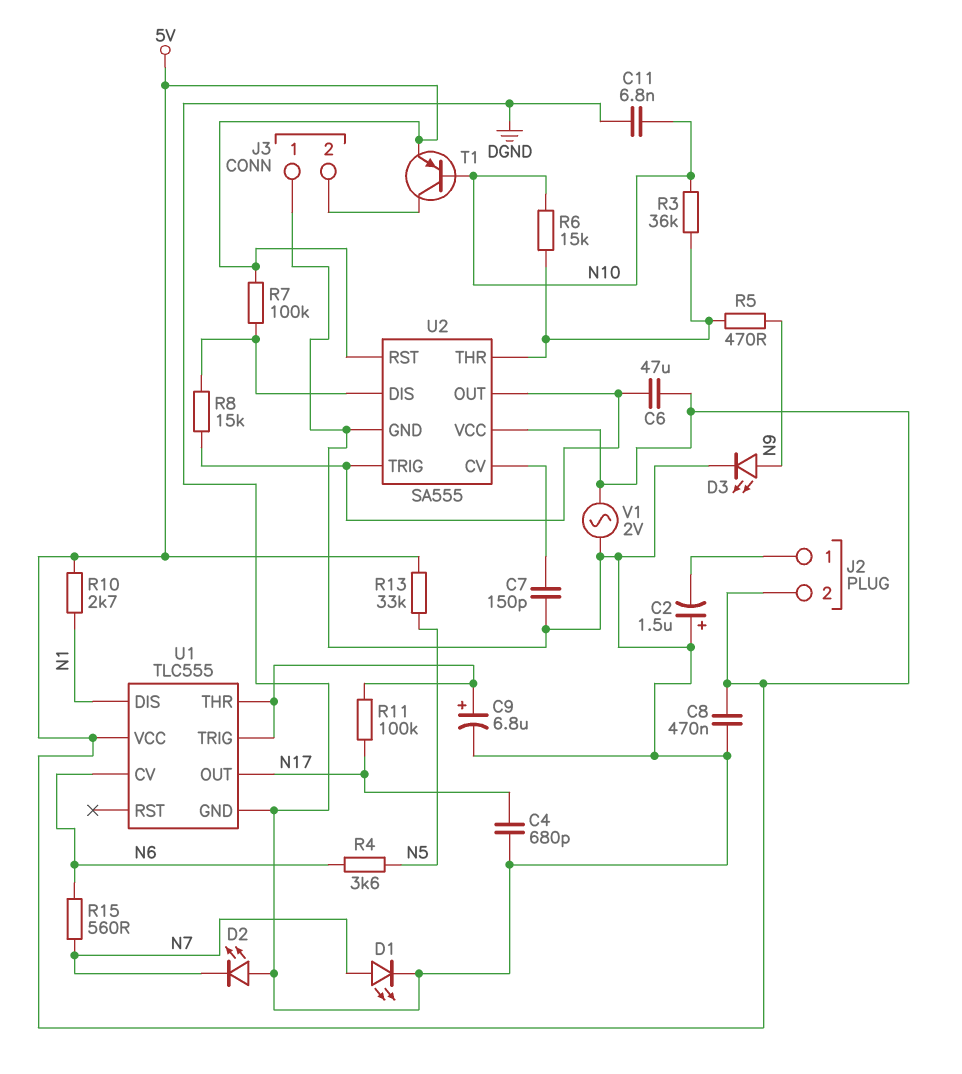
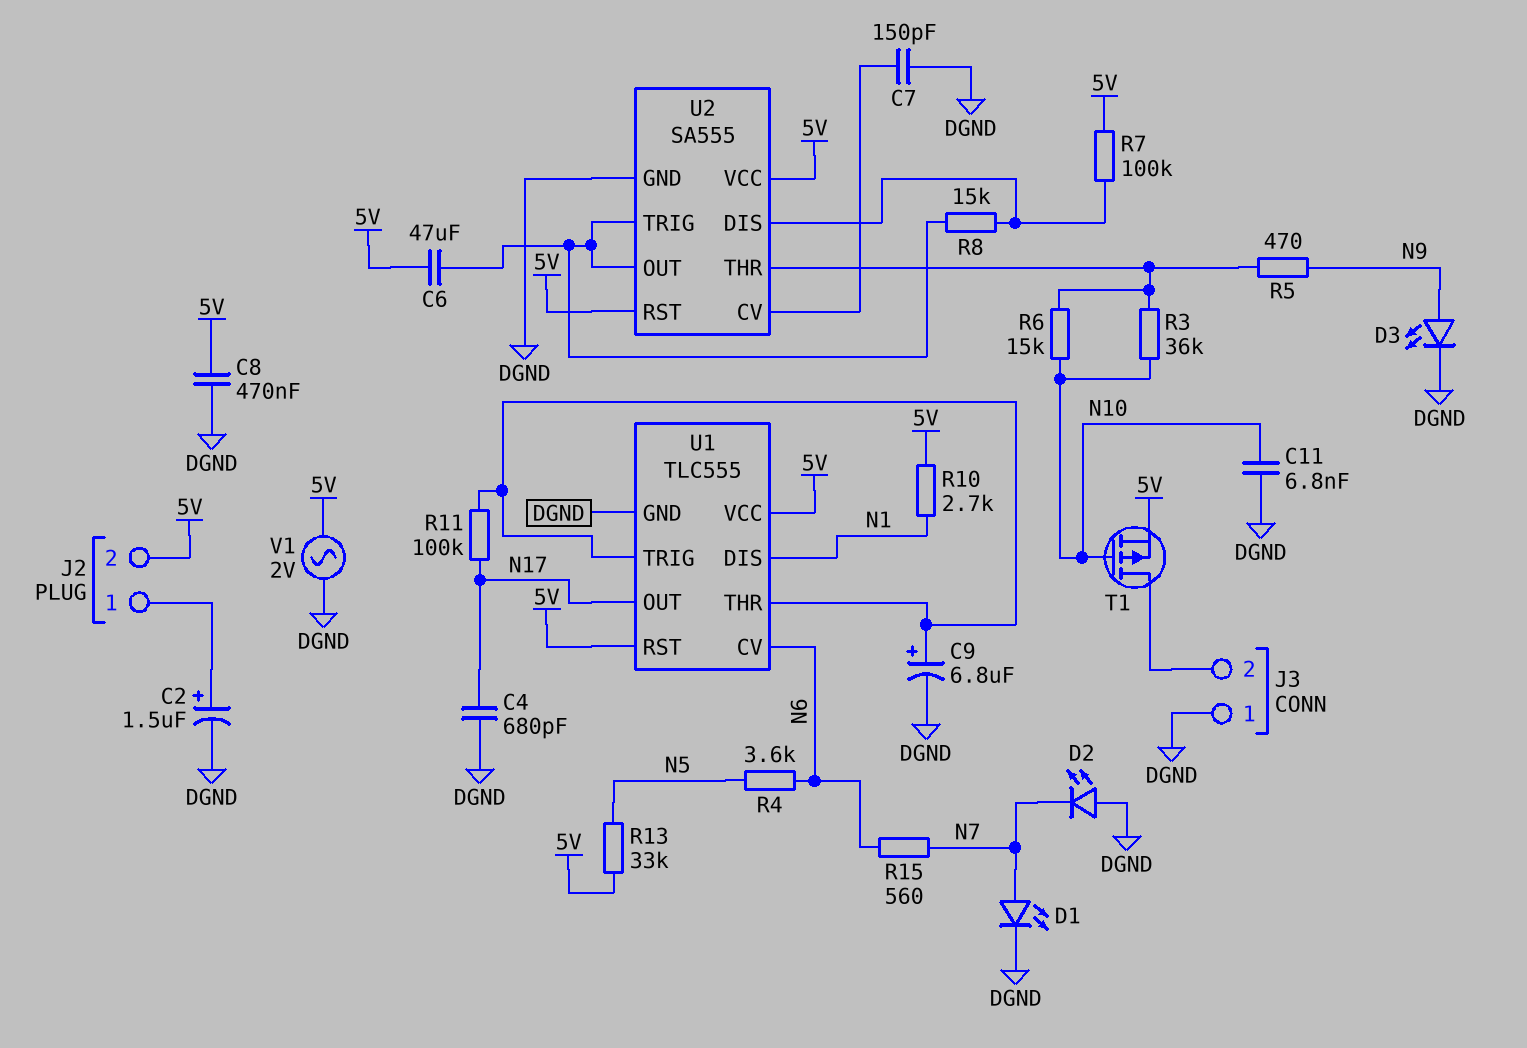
C2: 1.5uF (plus DGND, minus J2/1) -> 1.5uF (plus J2/1, minus DGND)
T1: PNP (B N10, C J3/2, E 5V) -> PMOS (G N10, D J3/2, S 5V)
U1 pin RST: none -> 5V

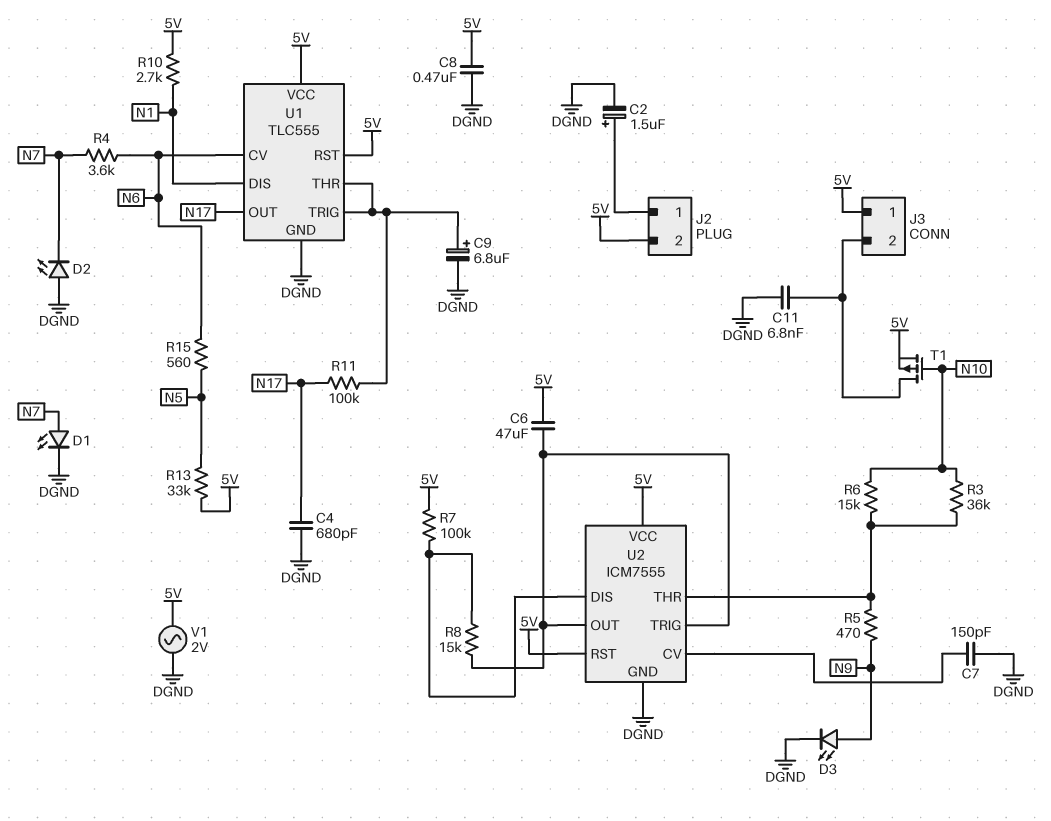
C11: 6.8nF (DGND, N10) -> 6.8nF (DGND, J3/2)
J3 pin 1: DGND -> 5V
R4: 3.6k (N5, N6) -> 3.6k (N6, N7)
R15: 560 (N6, N7) -> 560 (N5, N6)
U2: SA555 -> ICM7555

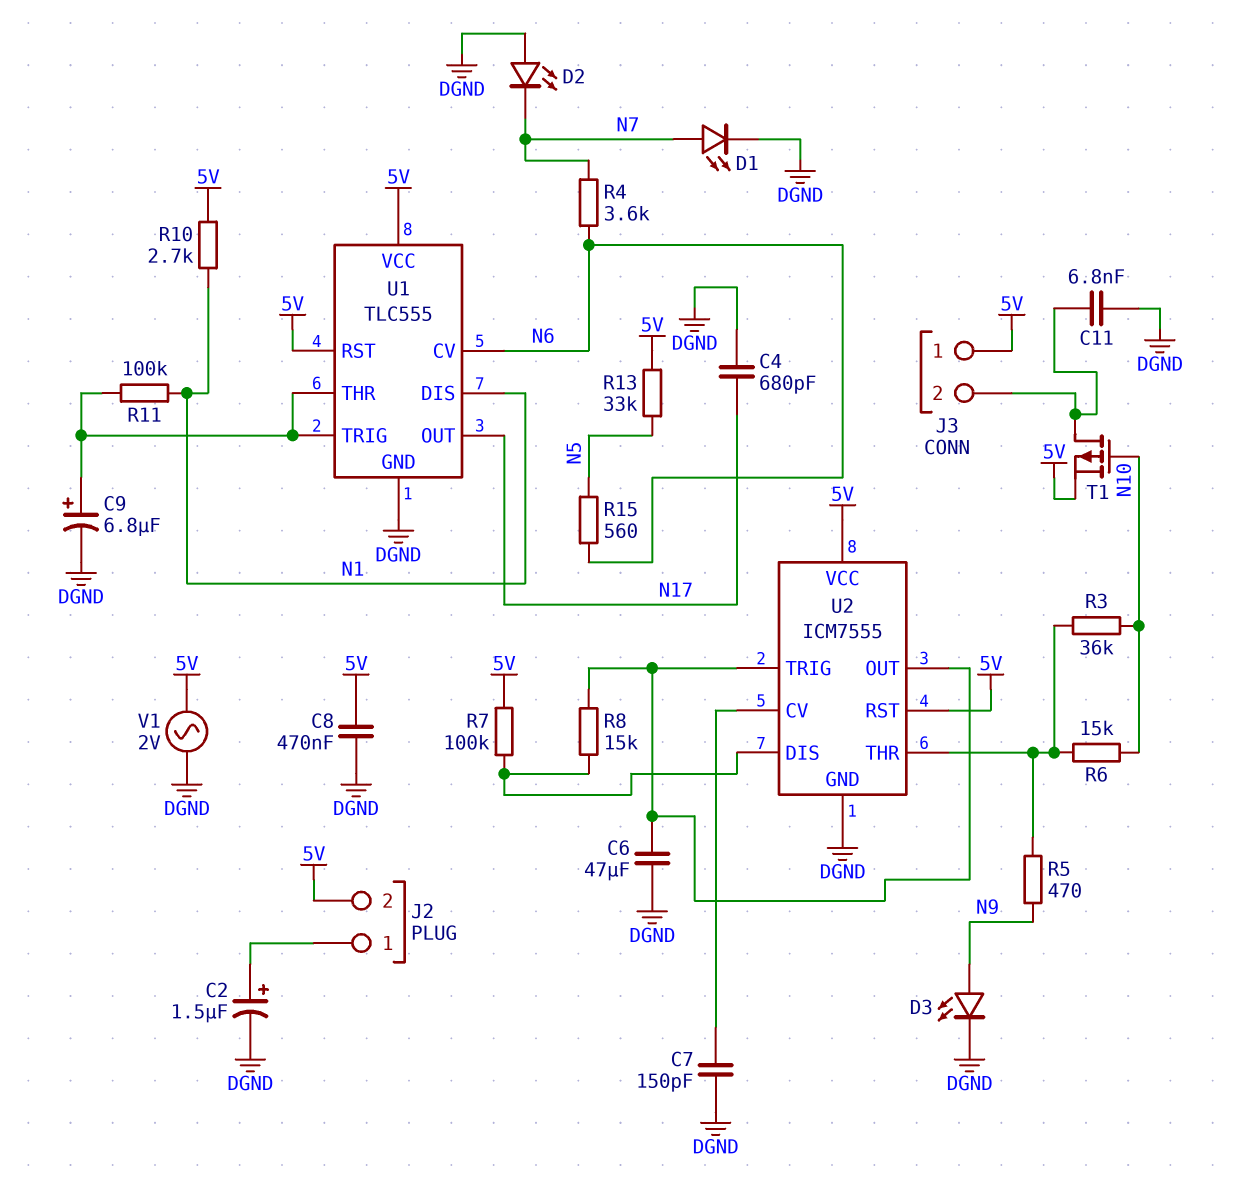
C6: 47uF (5V, U2/OUT) -> 47uF (DGND, U2/OUT)
R11: 100k (N17, U1/THR) -> 100k (N1, U1/THR)

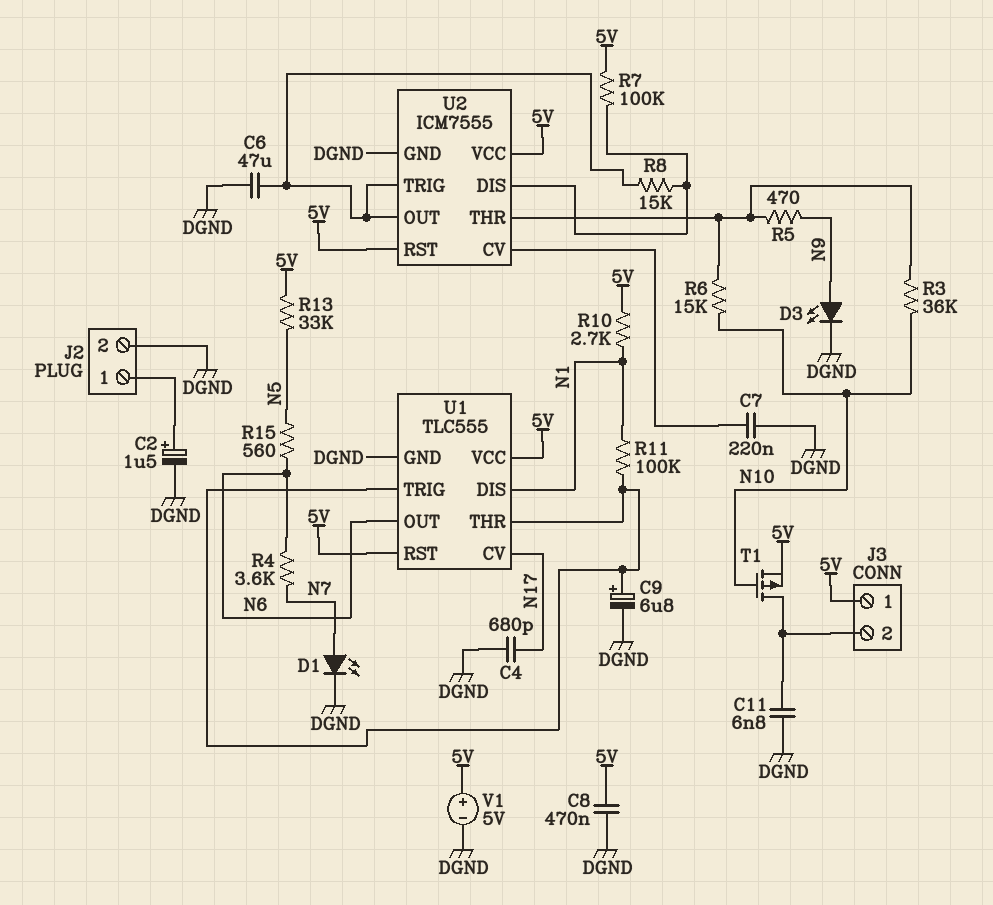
C7: 150pF (DGND, U2/CV) -> 220nF (DGND, U2/CV)
D2: LED (A DGND, K N7) -> none
J2 pin 2: 5V -> DGND
U1 pin CV: N6 -> N17
U1 pin OUT: N17 -> N6
V1: AC 2V (5V, DGND) -> 5V (plus 5V, minus DGND)

